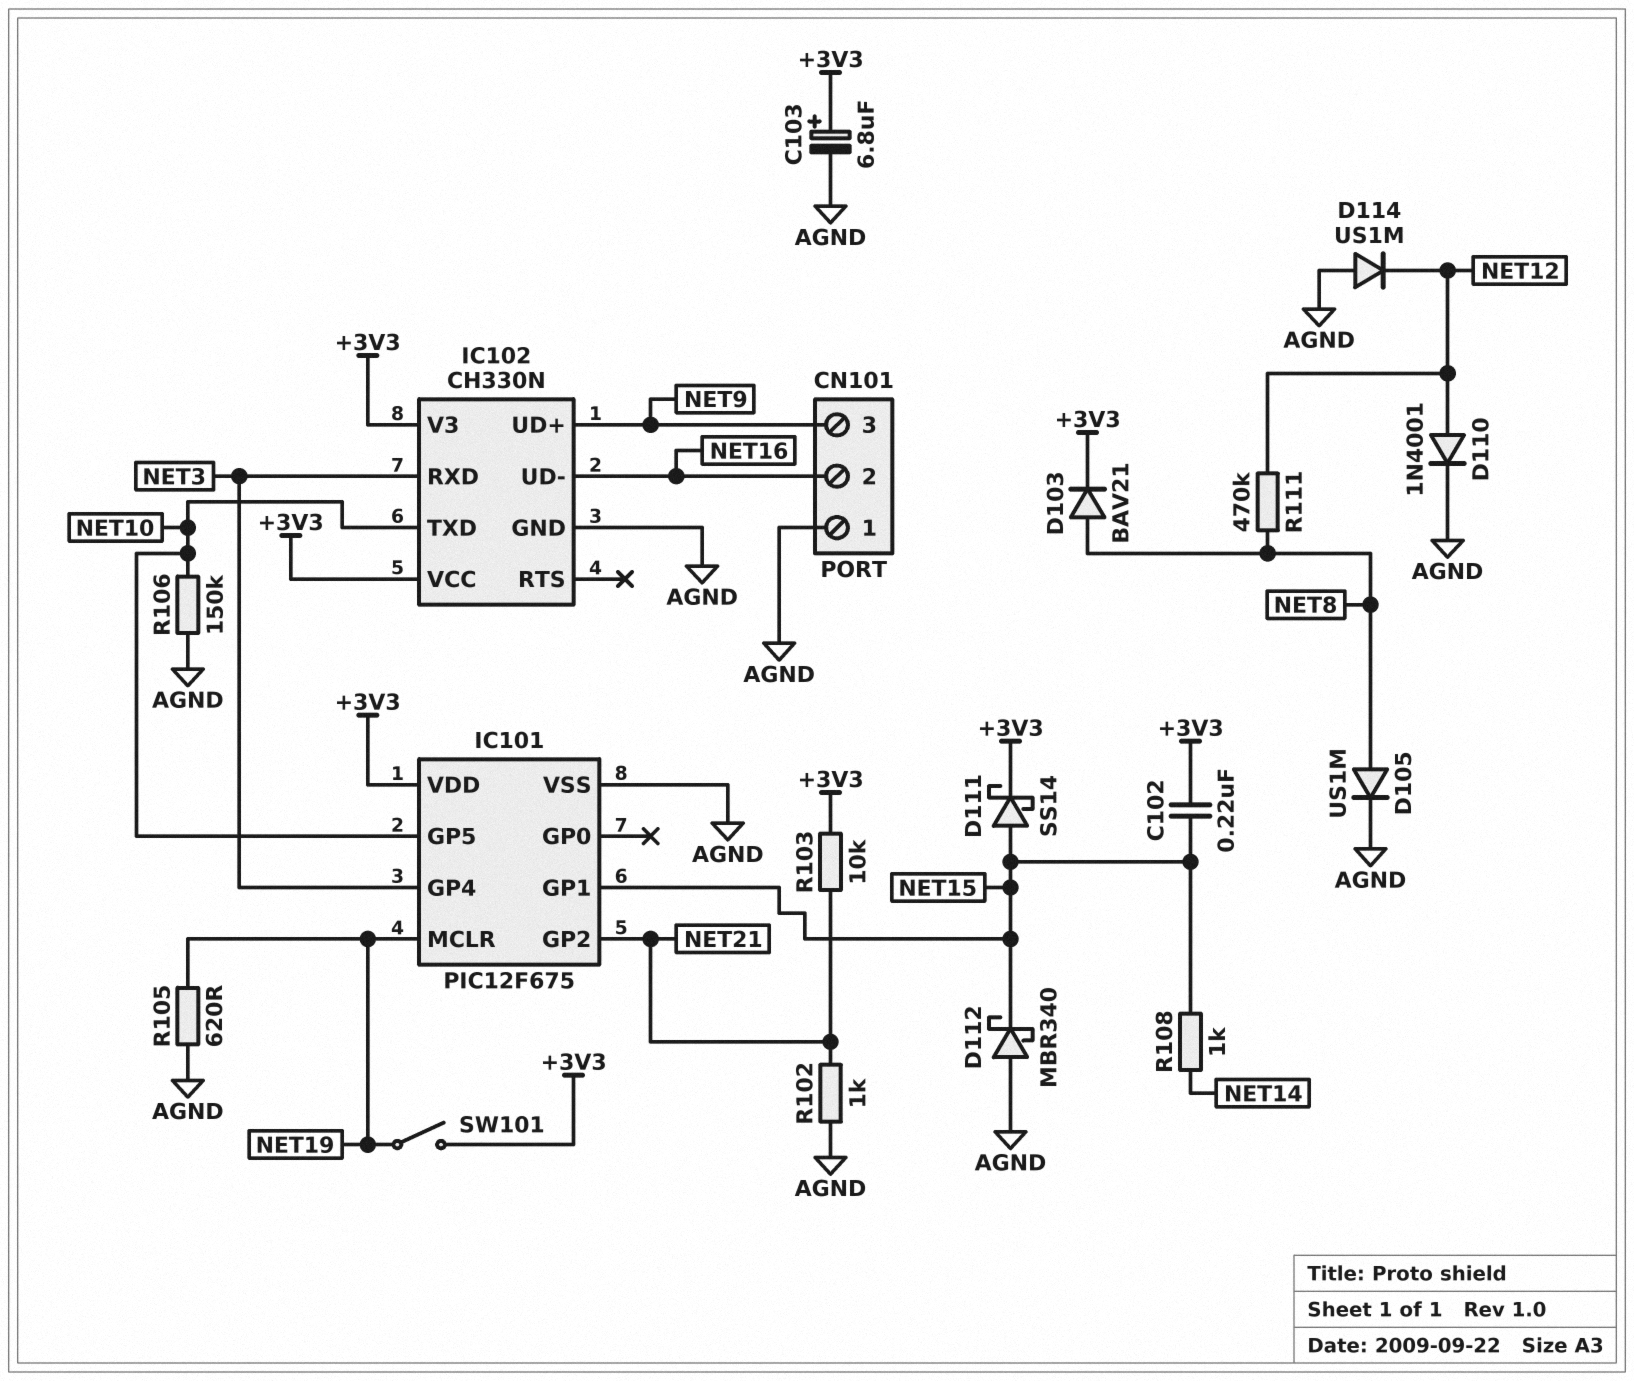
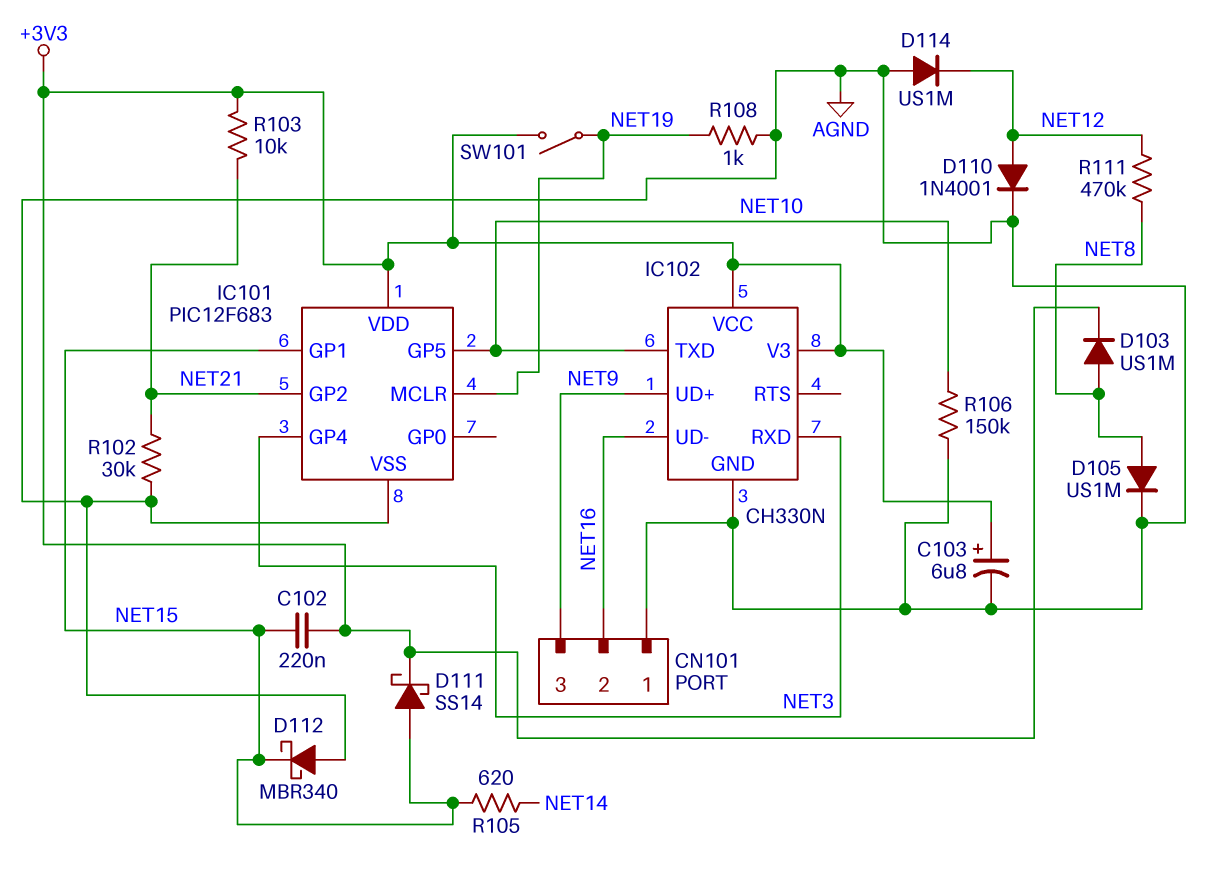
D103: diode BAV21 (A NET8, K +3V3) -> diode US1M (A NET8, K +3V3)
IC101: PIC12F675 -> PIC12F683
R102: 1k (AGND, NET21) -> 30k (AGND, NET21)
R105: 620 (AGND, NET19) -> 620 (NET14, NET15)
R108: 1k (NET14, NET15) -> 1k (AGND, NET19)

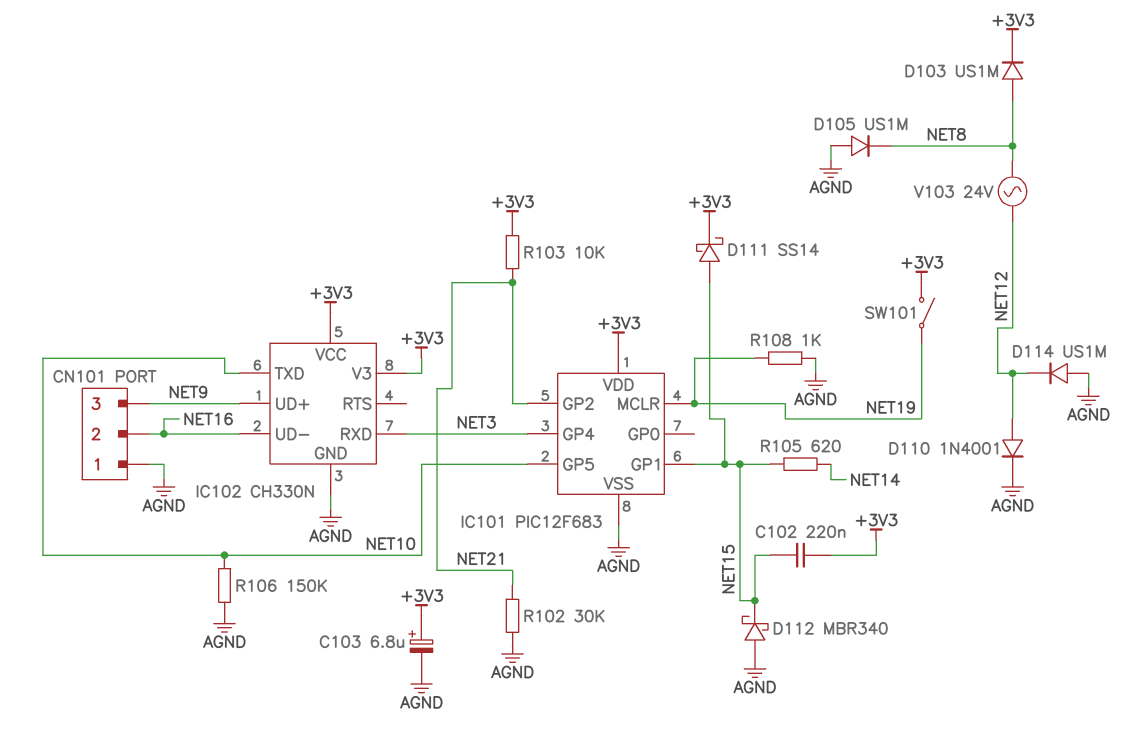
D105: diode US1M (A NET8, K AGND) -> diode US1M (A AGND, K NET8)
R111: 470k (NET8, NET12) -> none
V103: none -> AC 24V (NET8, NET12)

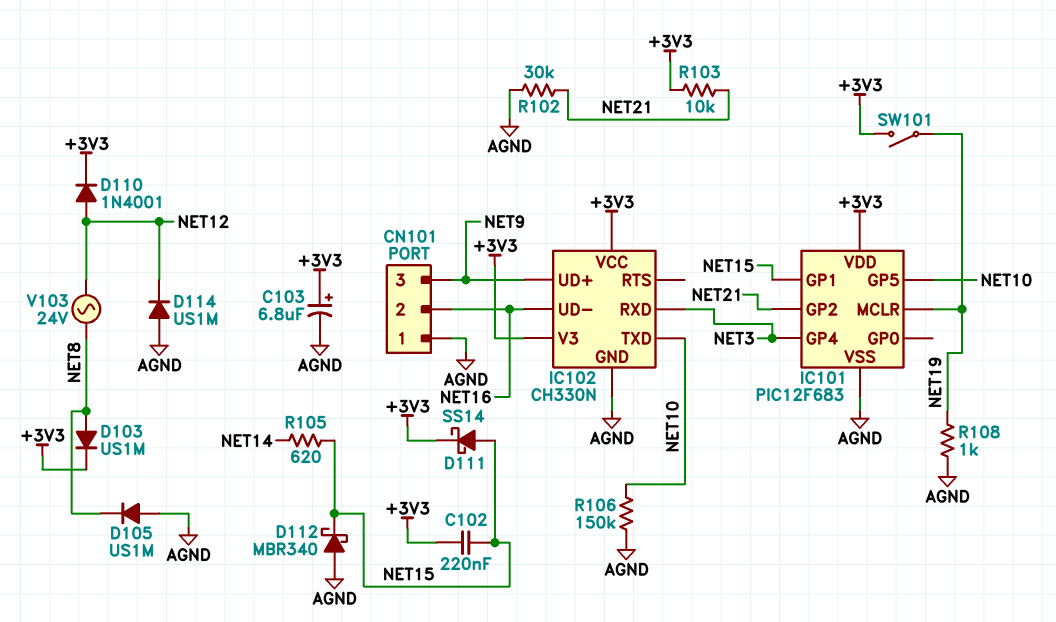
D110: diode 1N4001 (A NET12, K AGND) -> diode 1N4001 (A NET12, K +3V3)

